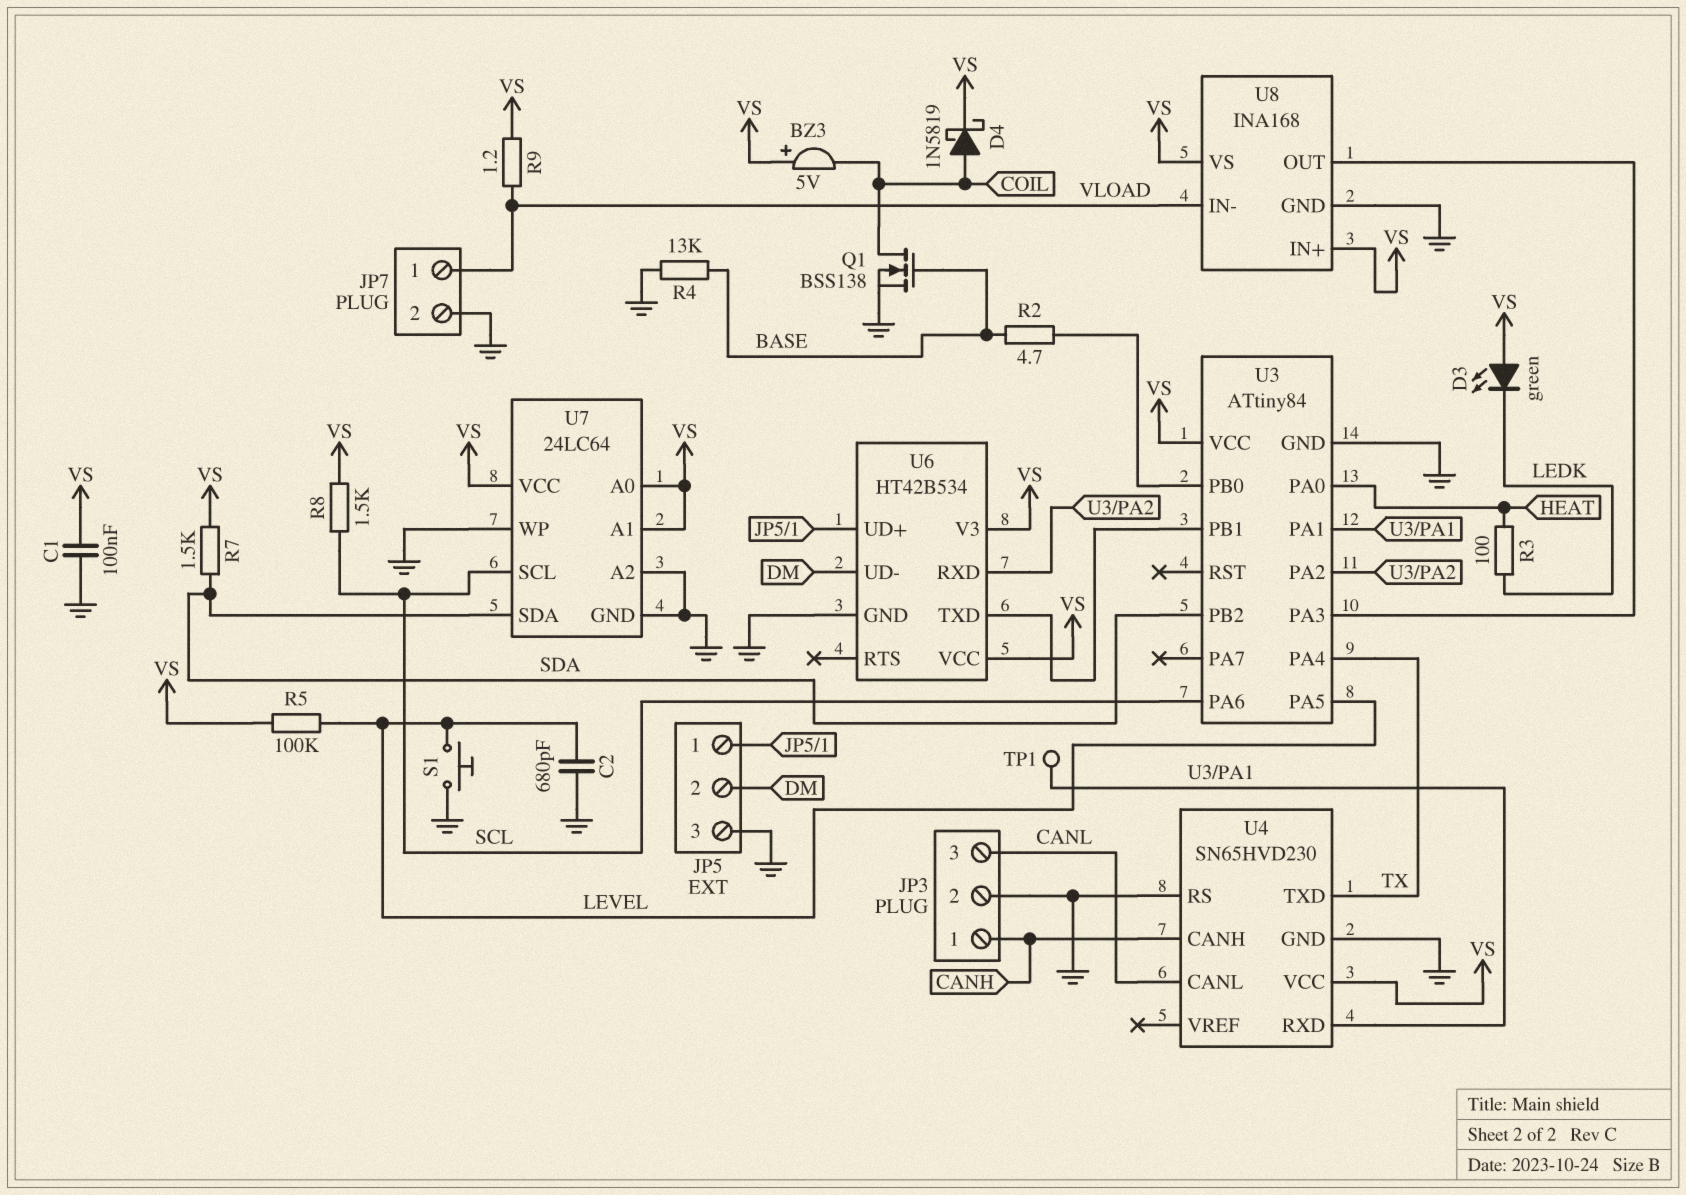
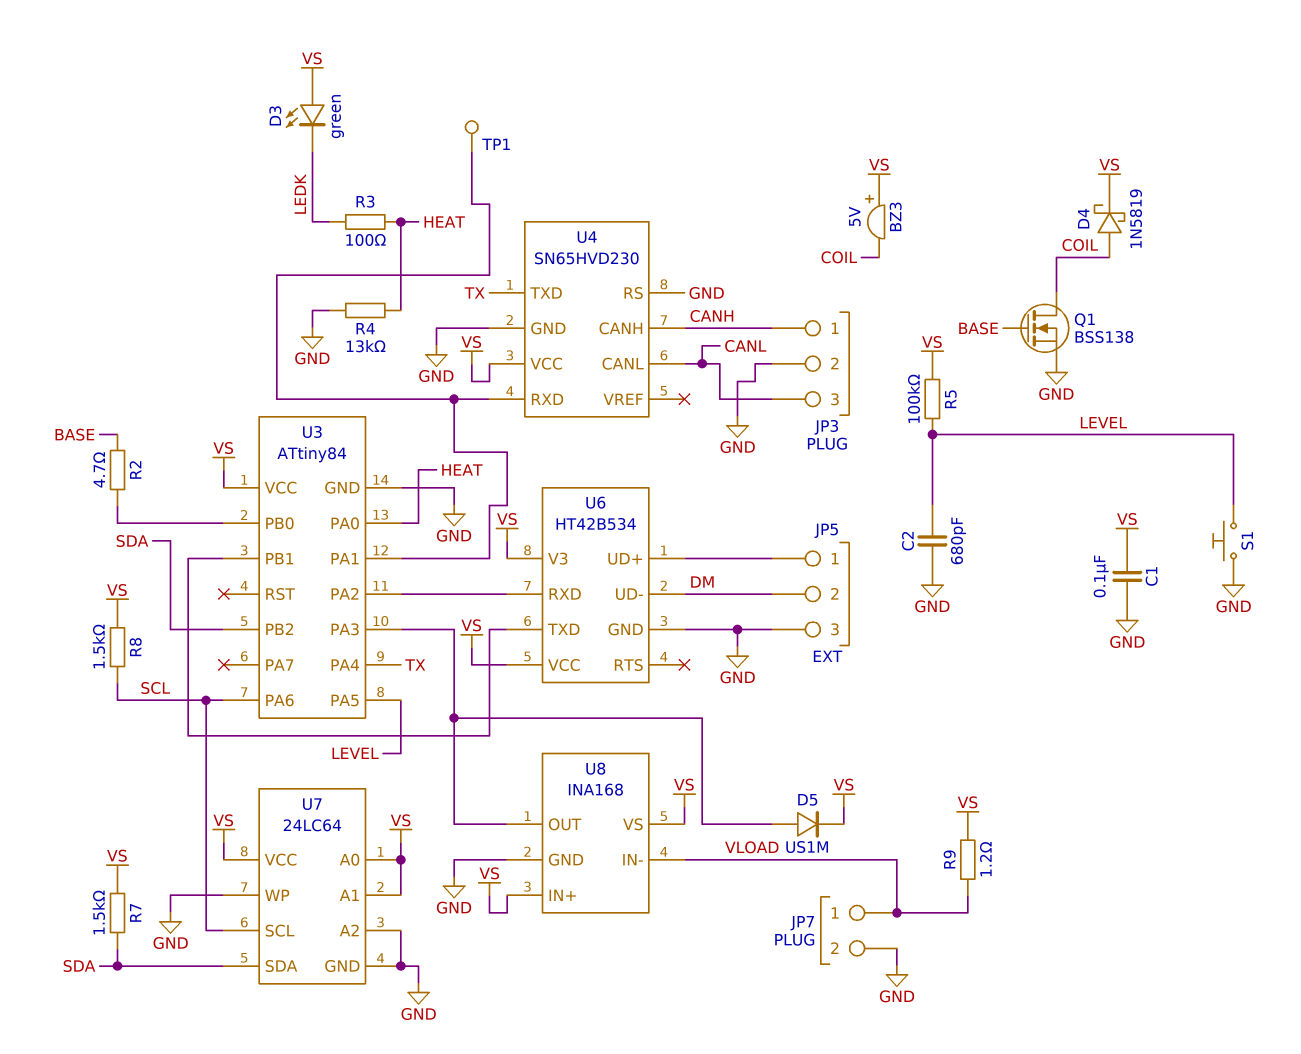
D5: none -> diode US1M (A U3/PA3, K VS)
R4: 13k (BASE, GND) -> 13k (GND, HEAT)

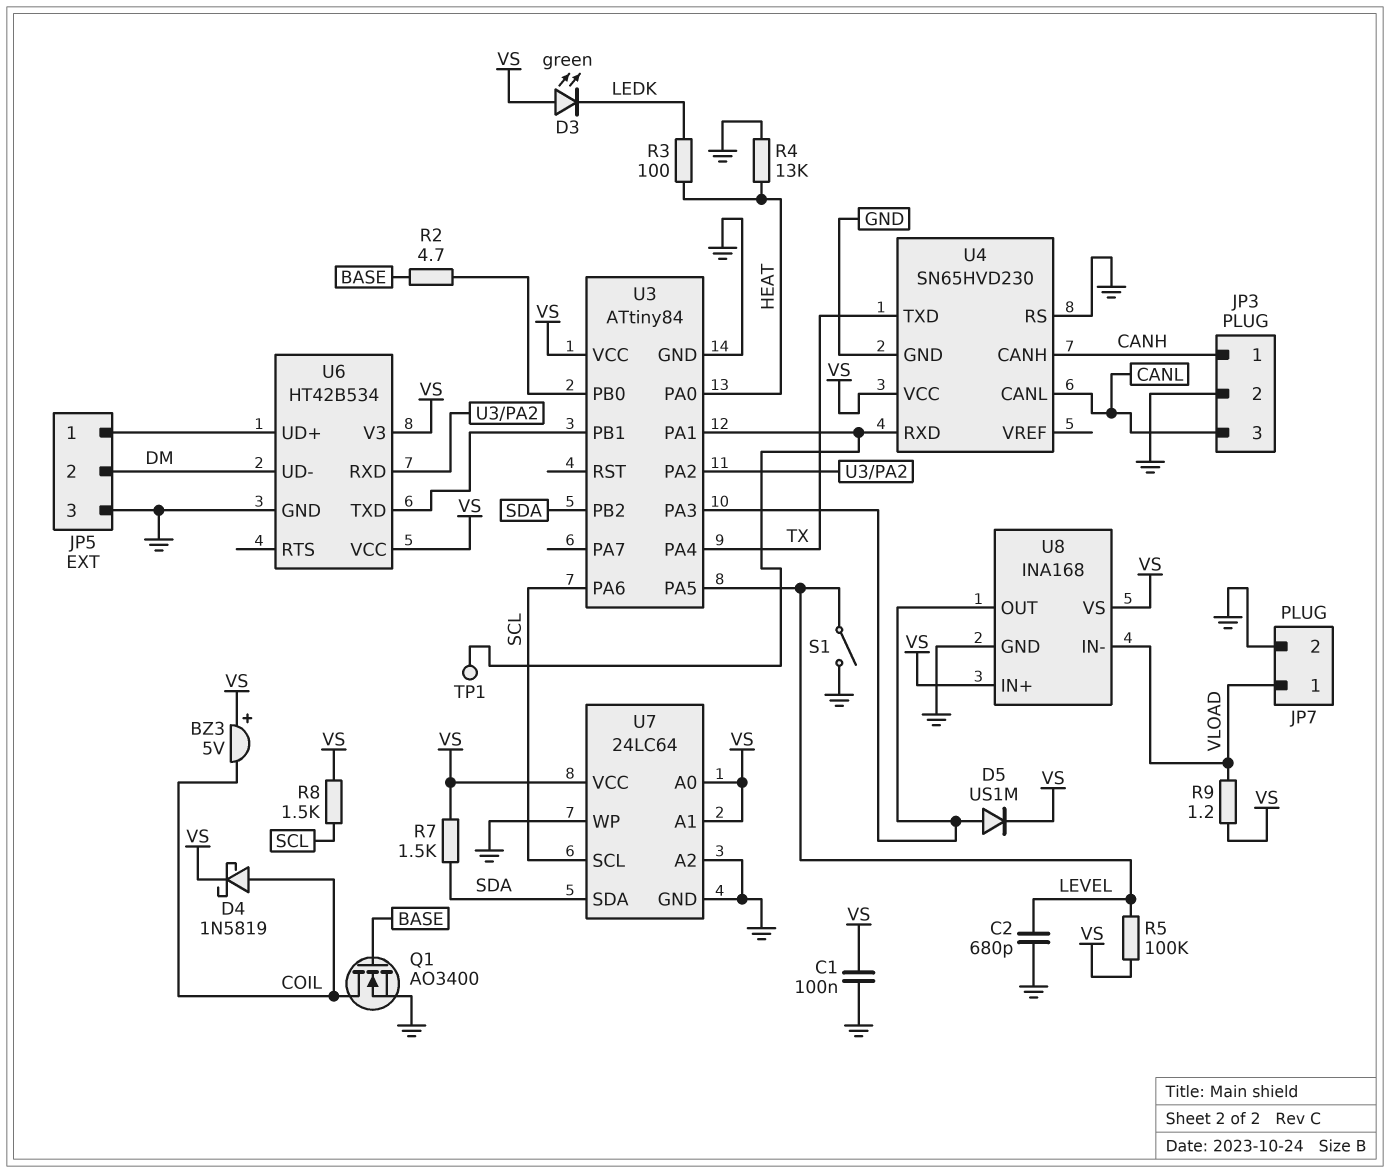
Q1: NMOS BSS138 (G BASE, D COIL, S GND) -> NMOS AO3400 (G BASE, D COIL, S GND)
S1: button (GND, LEVEL) -> switch (GND, LEVEL)

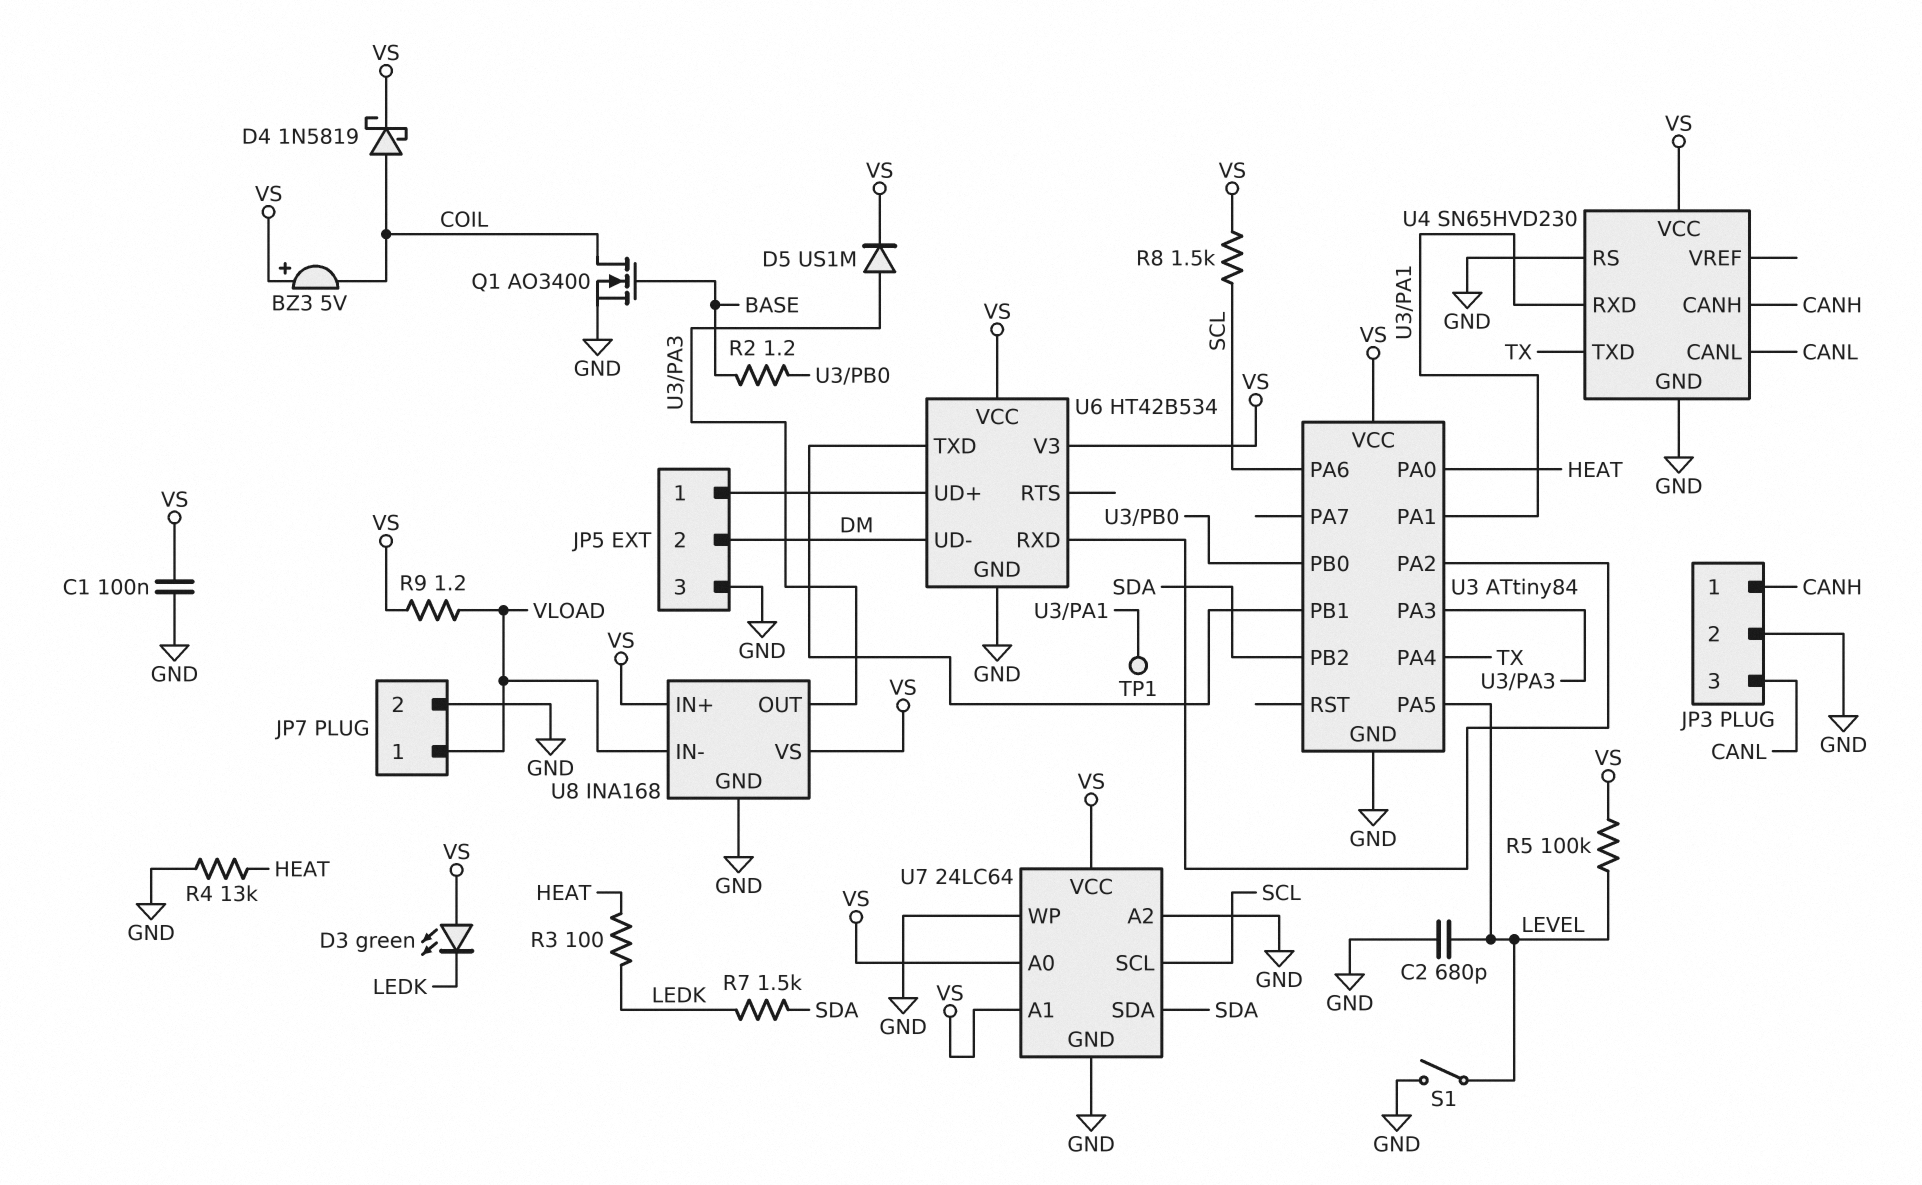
R2: 4.7 (BASE, U3/PB0) -> 1.2 (BASE, U3/PB0)
R7: 1.5k (SDA, VS) -> 1.5k (LEDK, SDA)

